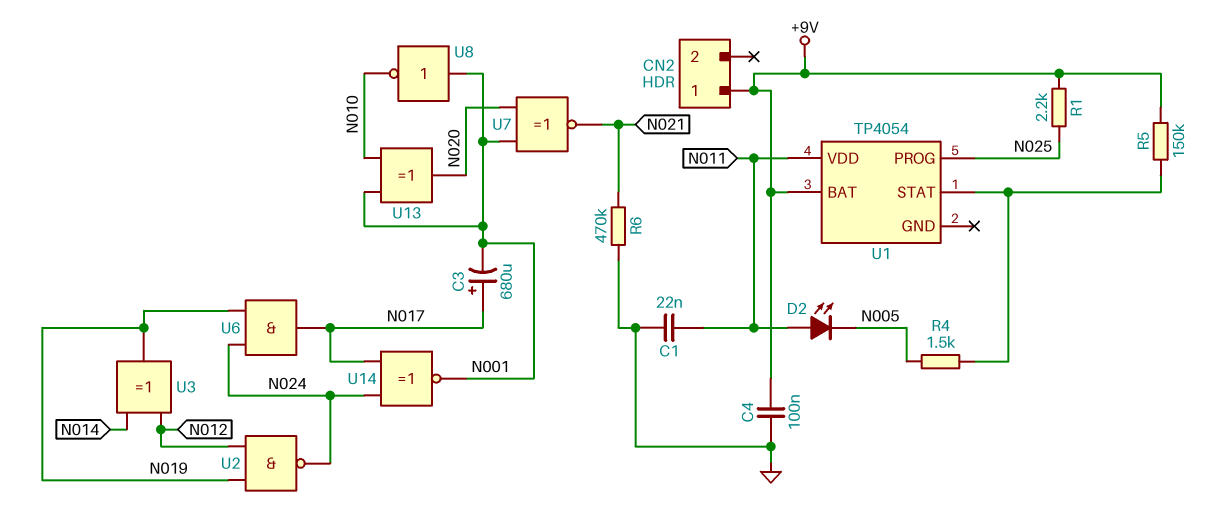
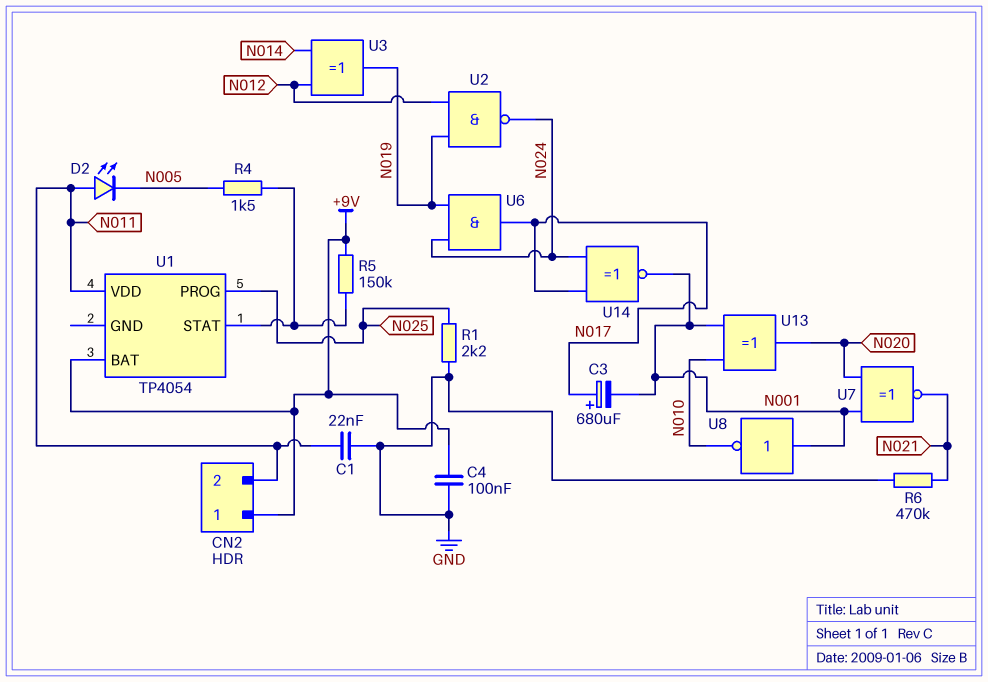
CN2 pin 2: none -> N011
R1: 2.2k (+9V, N025) -> 2.2k (GND, N025)

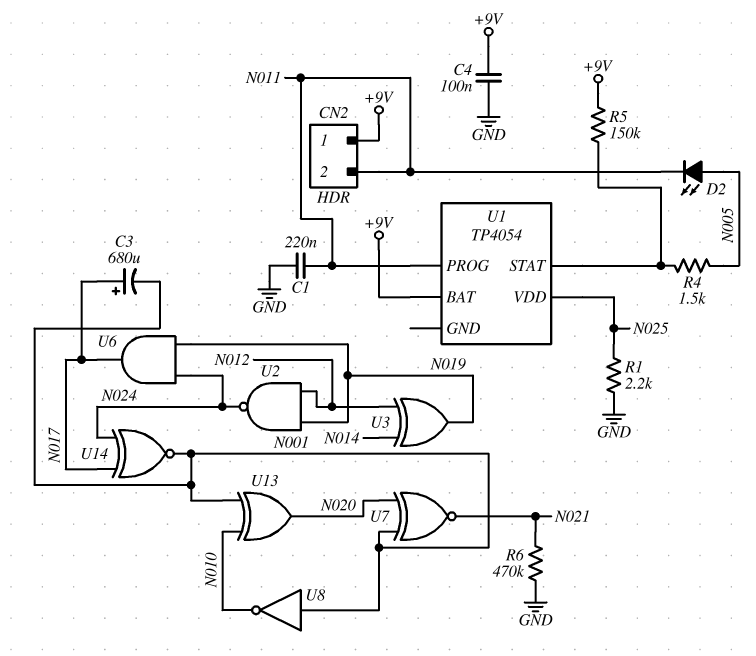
C1: 22nF (GND, N011) -> 220nF (GND, N011)
D2: LED (A N011, K N005) -> LED (A N005, K N011)
U1 pin PROG: N025 -> N011
U1 pin VDD: N011 -> N025

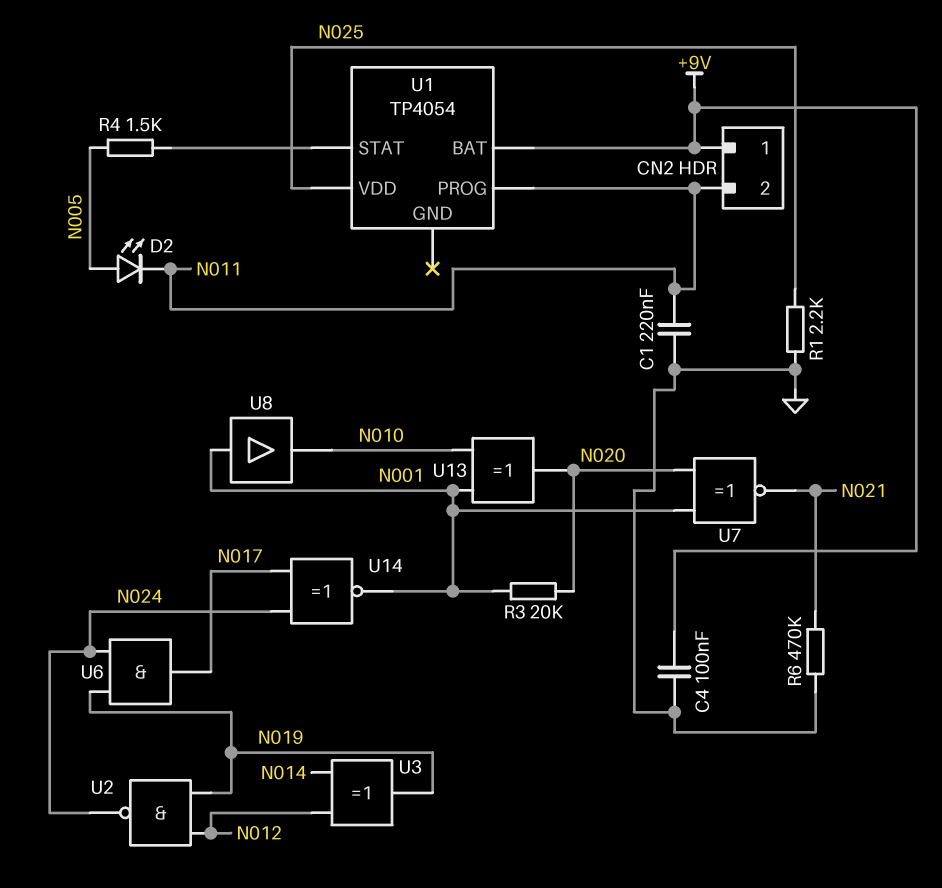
C3: 680uF (plus N017, minus N001) -> none
R3: none -> 20k (N001, N020)
R5: 150k (+9V, U1/STAT) -> none
U8: NOT (in N001, out N010) -> buffer (in N001, out N010)

